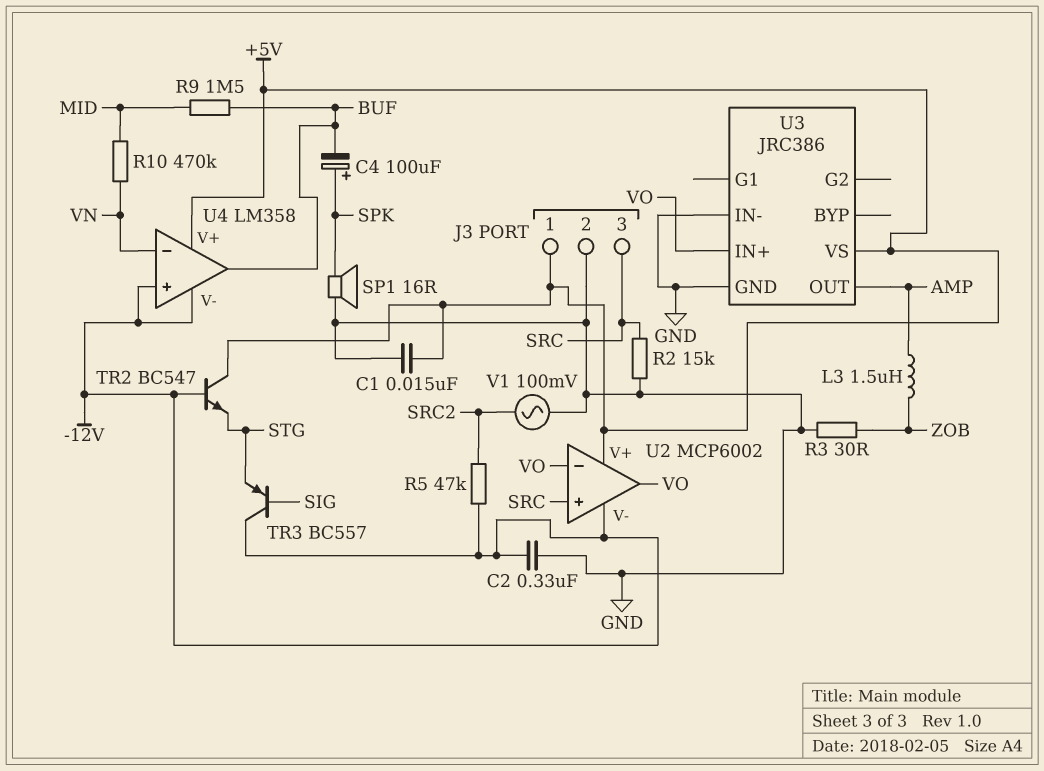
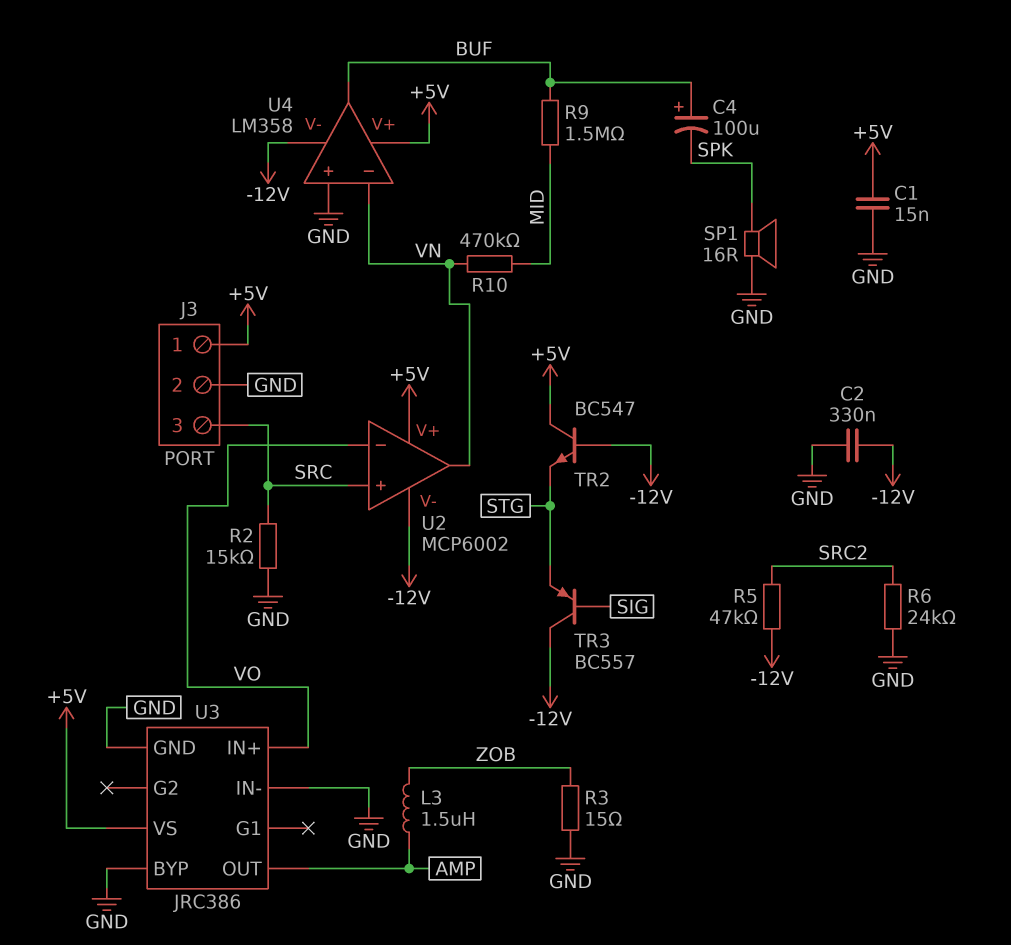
C4: 100uF (plus SPK, minus BUF) -> 100uF (plus BUF, minus SPK)
R3: 30 (GND, ZOB) -> 15 (GND, ZOB)
R6: none -> 24k (GND, SRC2)
U2 pin out: VO -> VN
U3 pin BYP: none -> GND
U4 pin in+: -12V -> GND
V1: AC 100mV (GND, SRC2) -> none

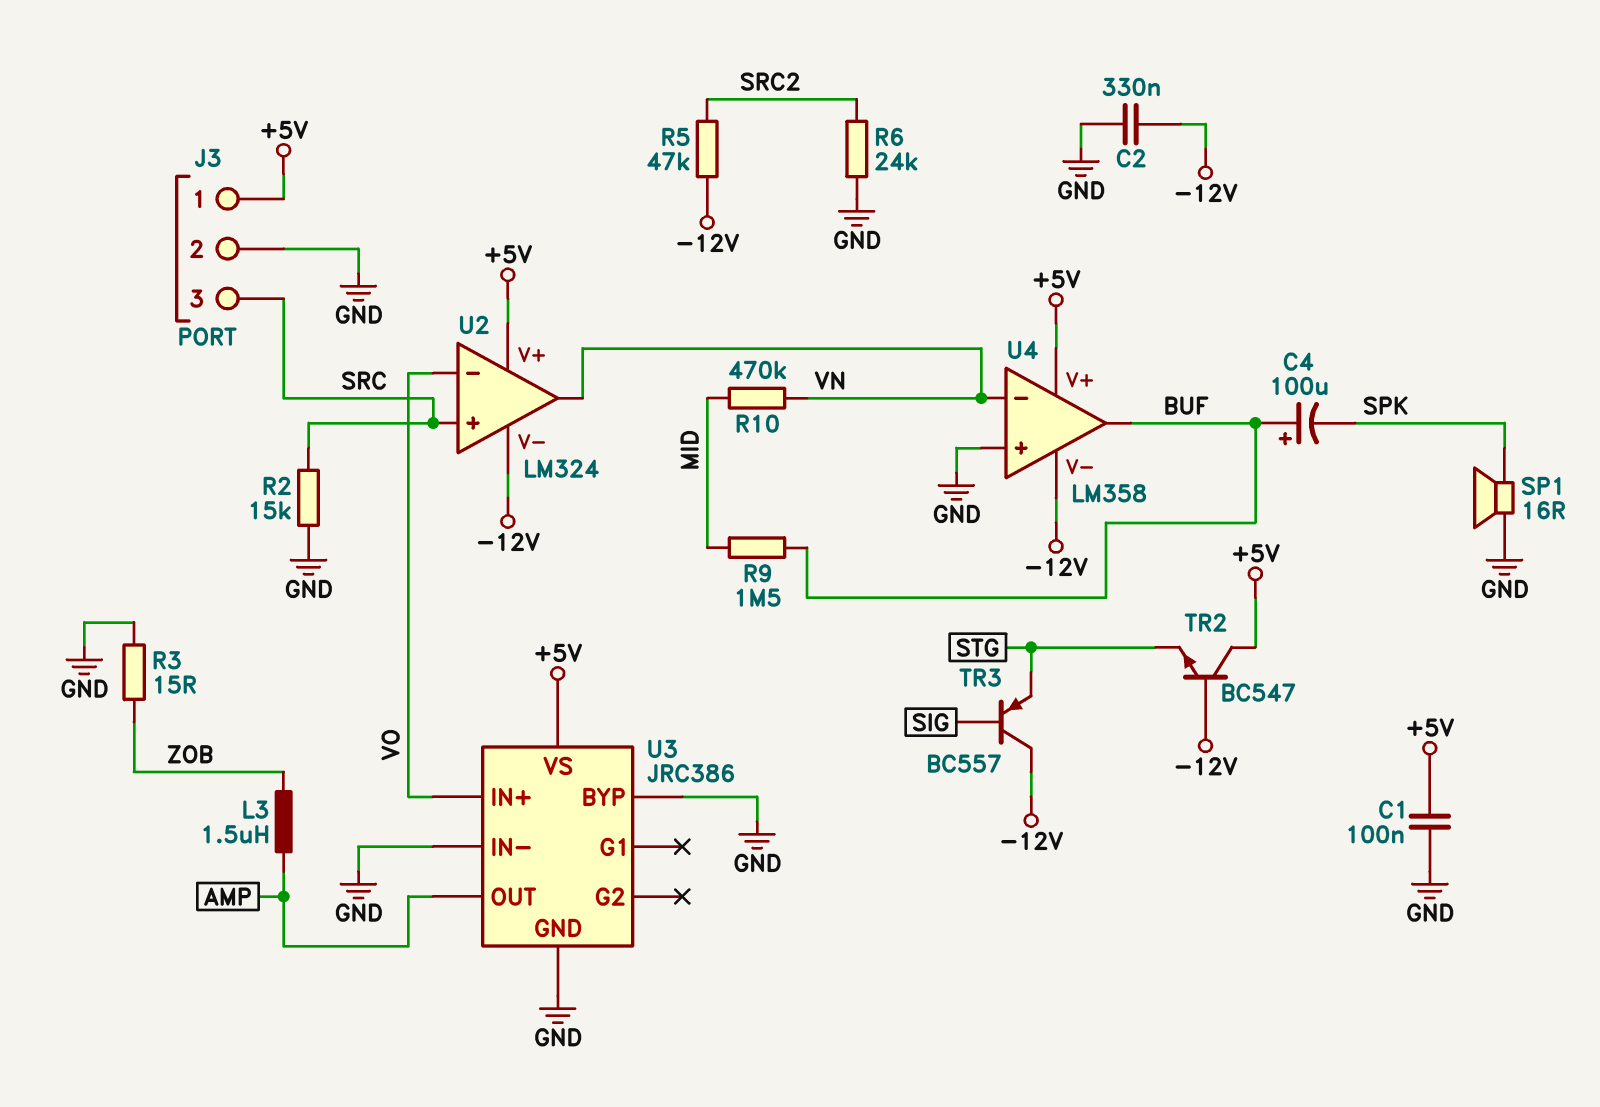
C1: 15nF (+5V, GND) -> 100nF (+5V, GND)
U2: MCP6002 -> LM324

